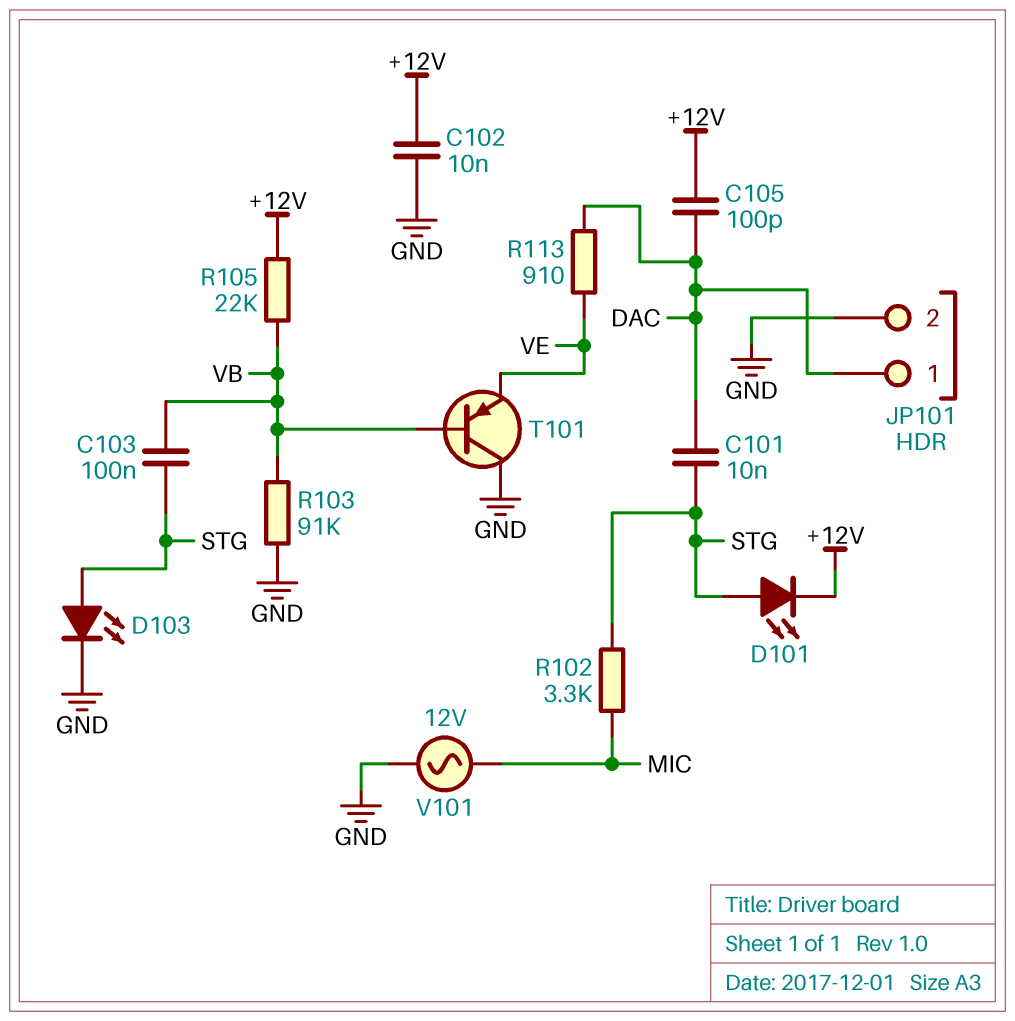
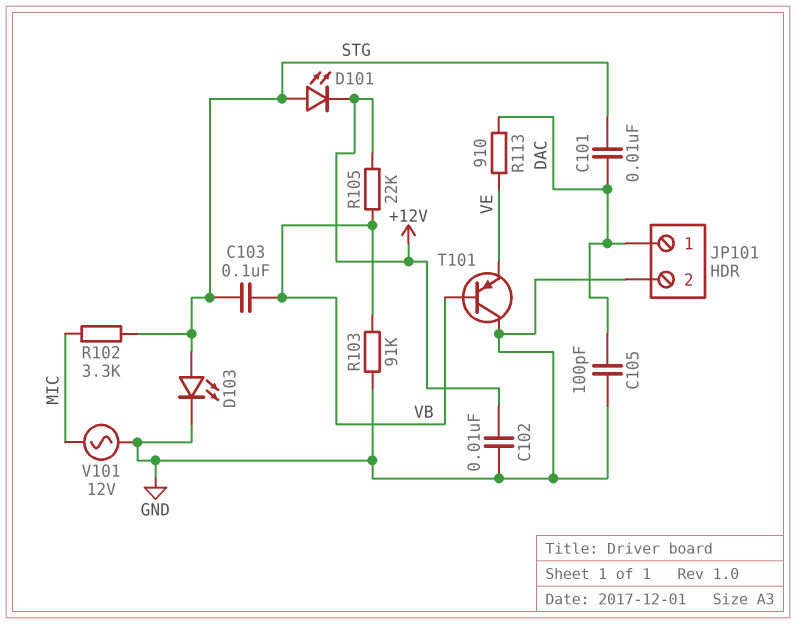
C105: 100pF (+12V, DAC) -> 100pF (DAC, GND)

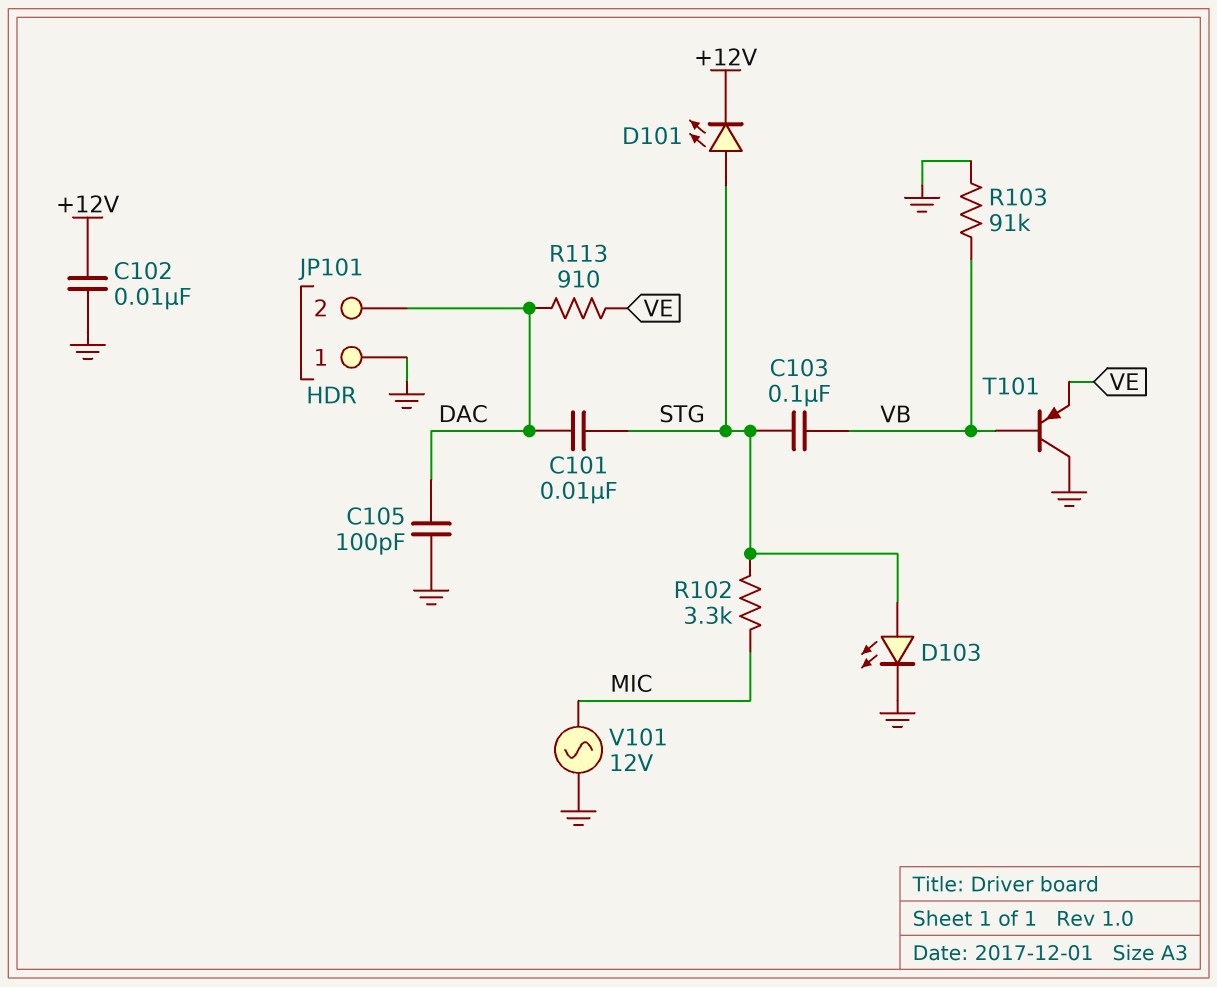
JP101 pin 1: DAC -> GND
JP101 pin 2: GND -> DAC
R105: 22k (+12V, VB) -> none

